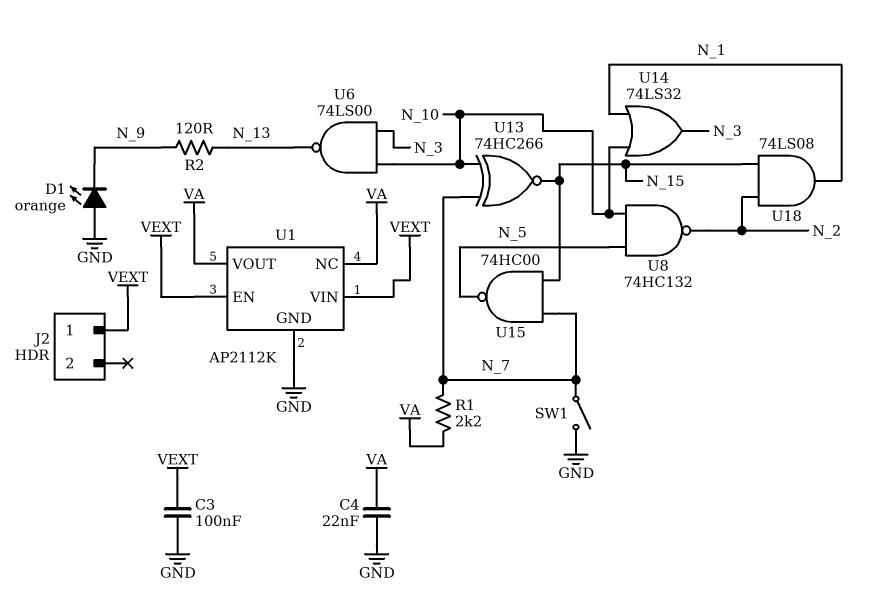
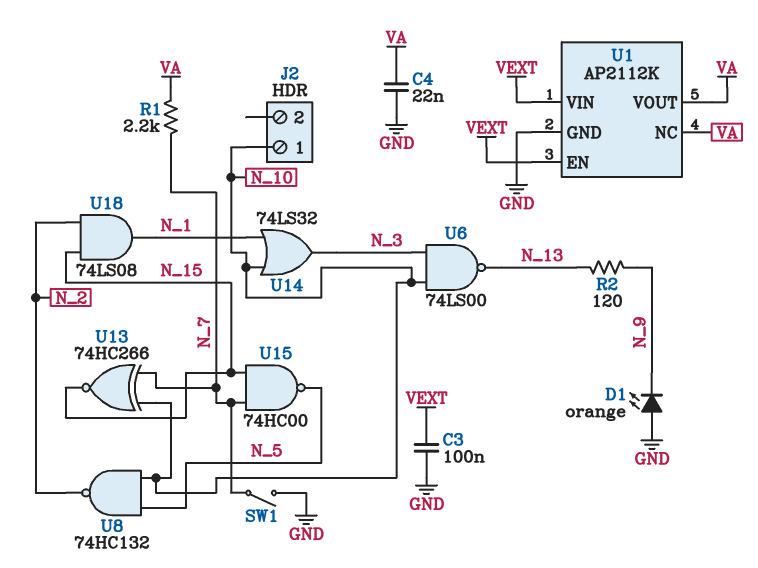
J2 pin 1: VEXT -> N_10

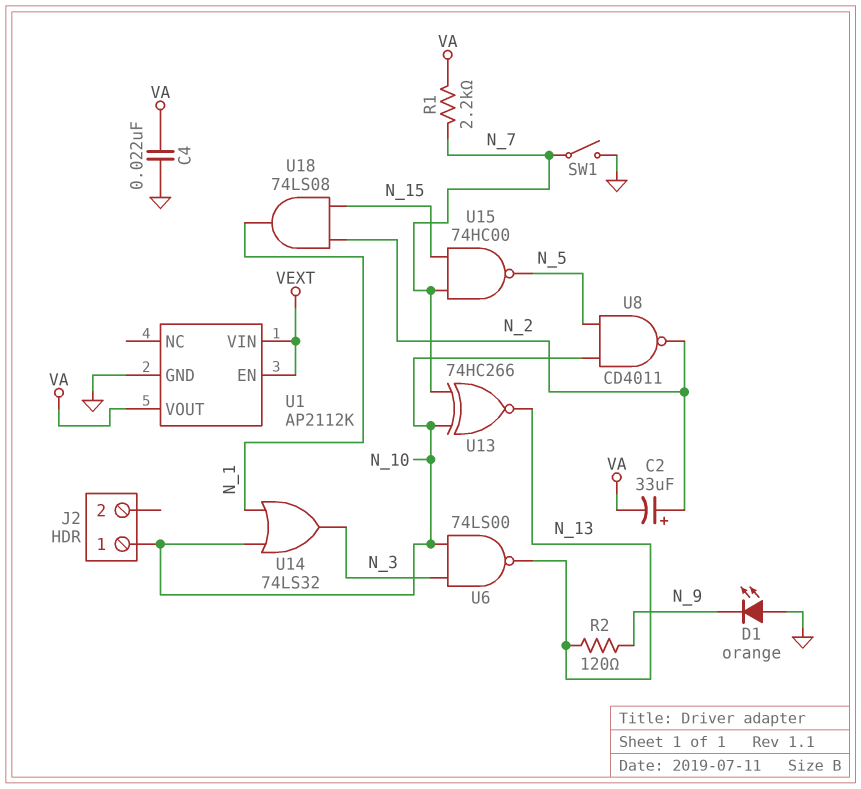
C2: none -> 33uF (plus N_2, minus VA)
C3: 100nF (GND, VEXT) -> none
U1 pin NC: VA -> none
U8: NAND 74HC132 (in N_5, in N_10, out N_2) -> NAND CD4011 (in N_5, in N_10, out N_2)
U13: XNOR 74HC266 (in N_7, in N_10, out N_15) -> XNOR 74HC266 (in N_7, in N_10, out N_13)

